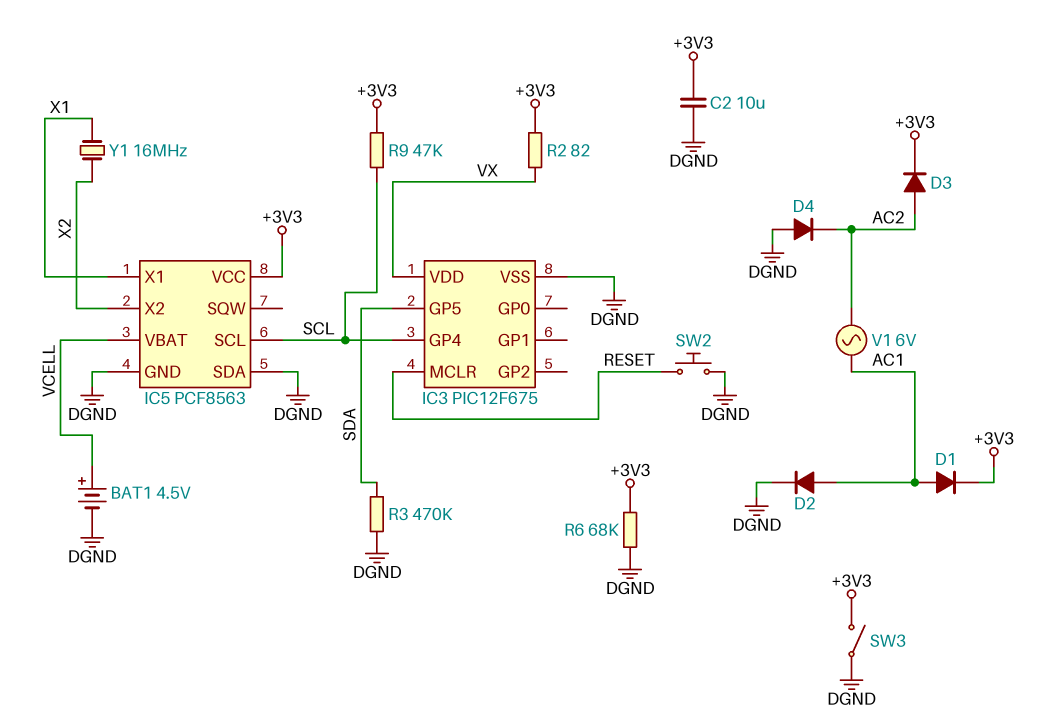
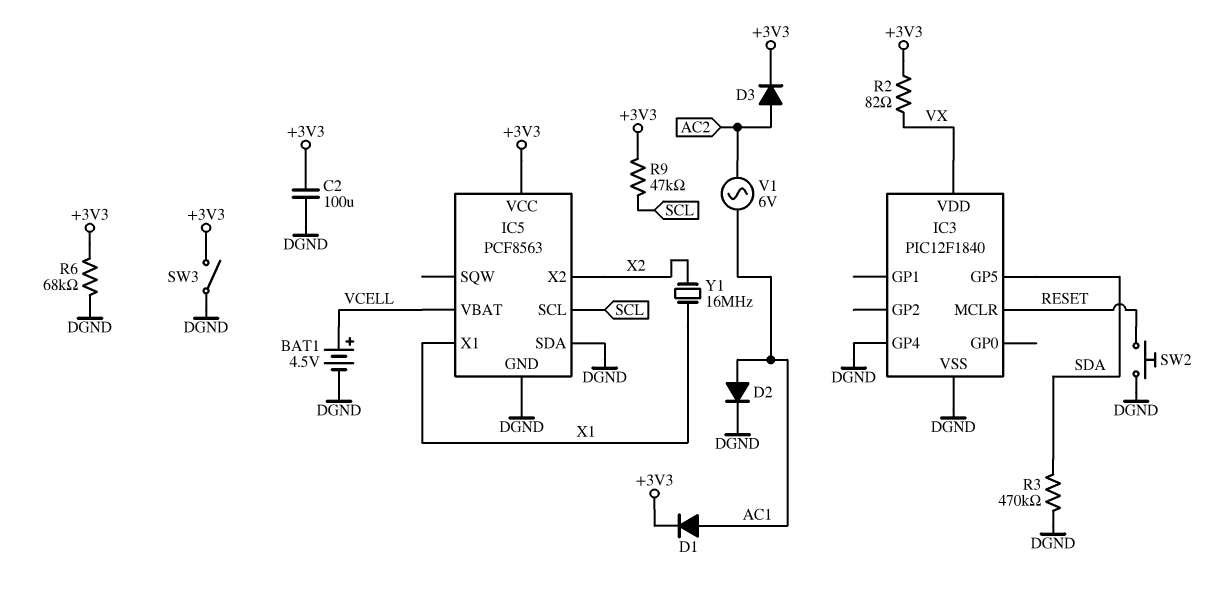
C2: 10uF (+3V3, DGND) -> 100uF (+3V3, DGND)
D4: diode (A DGND, K AC2) -> none
IC3: PIC12F675 -> PIC12F1840
IC3 pin GP4: SCL -> DGND

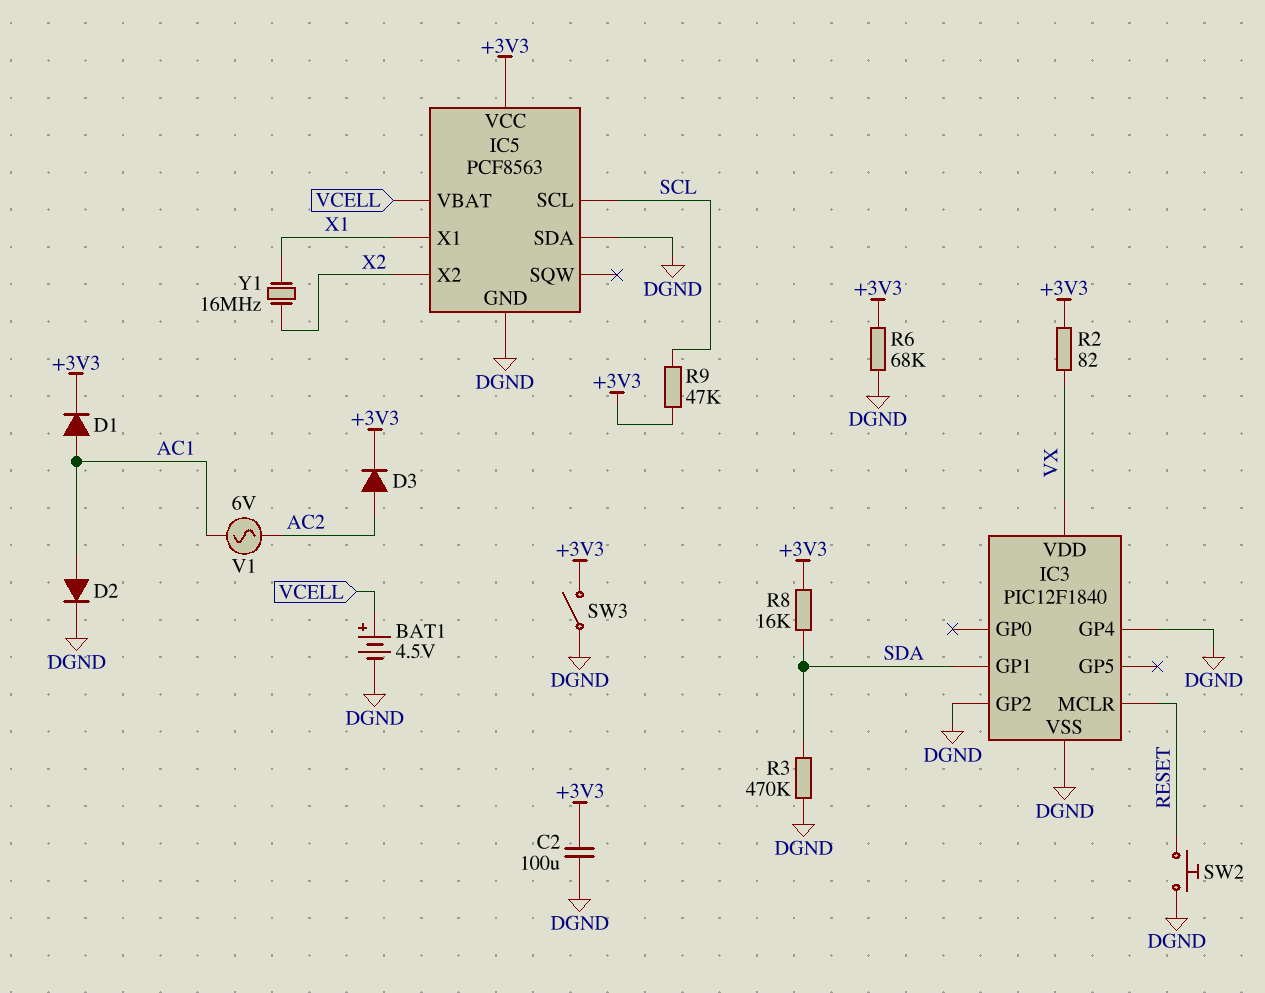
IC3 pin GP1: none -> SDA
IC3 pin GP2: none -> DGND
IC3 pin GP5: SDA -> none
R8: none -> 16k (+3V3, SDA)

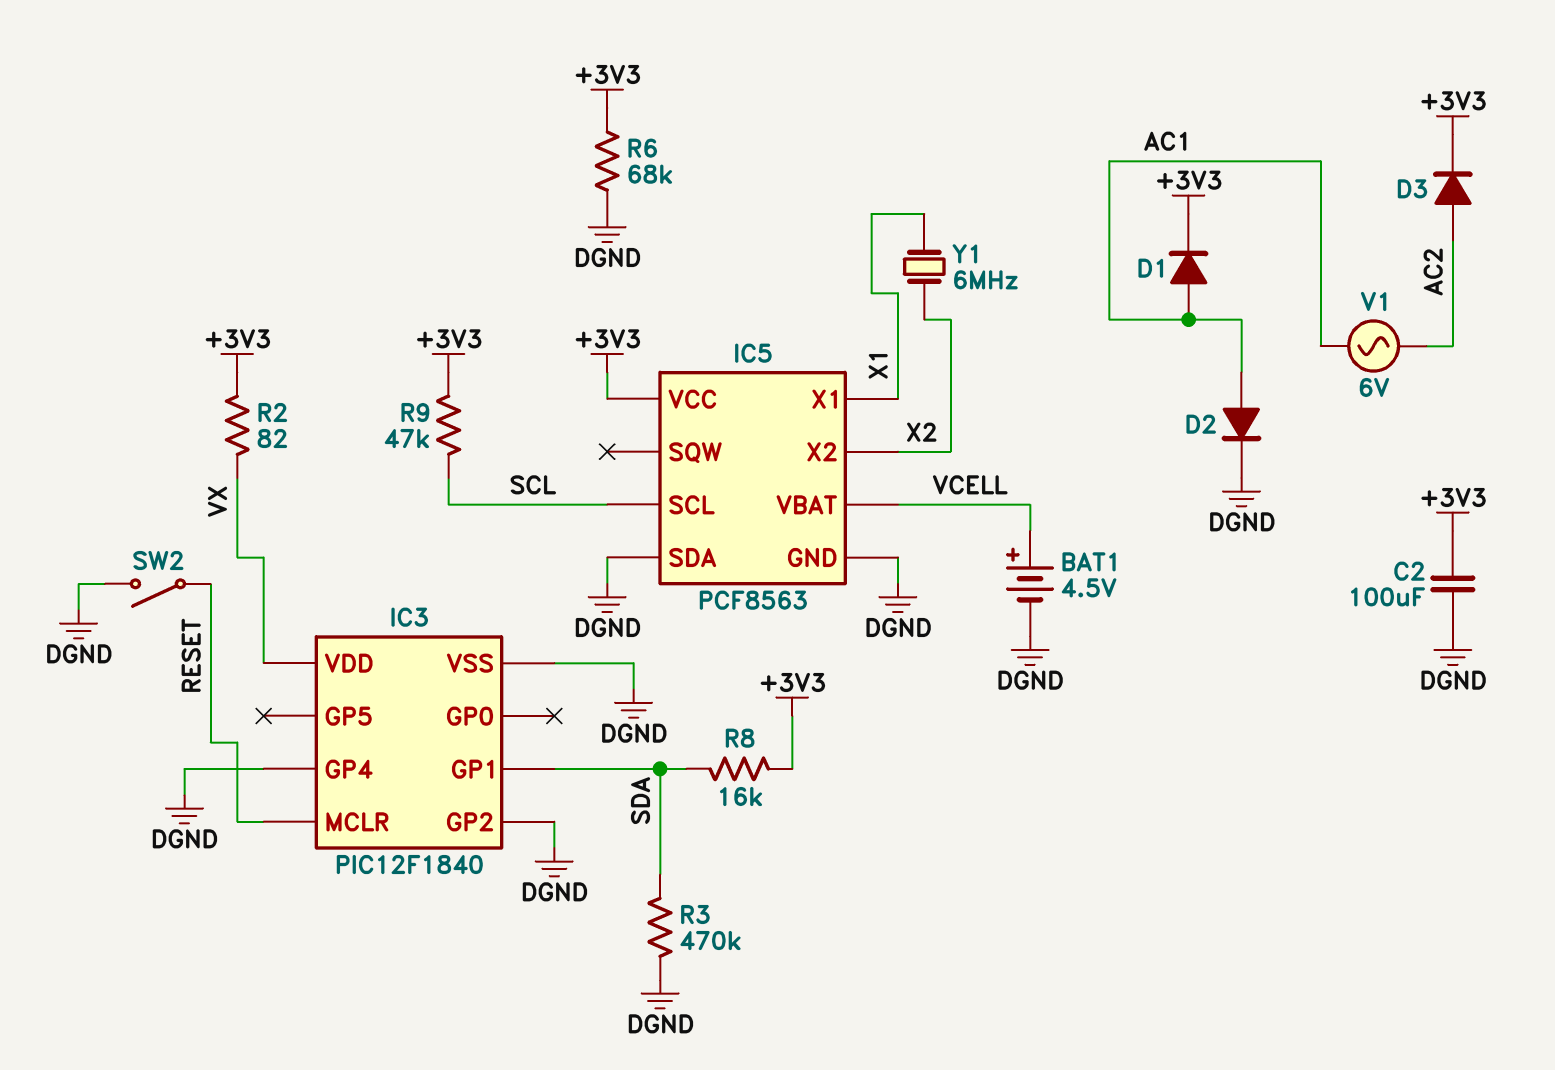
SW2: button (DGND, RESET) -> switch (DGND, RESET)
SW3: switch (+3V3, DGND) -> none
Y1: 16MHz (X1, X2) -> 6MHz (X1, X2)

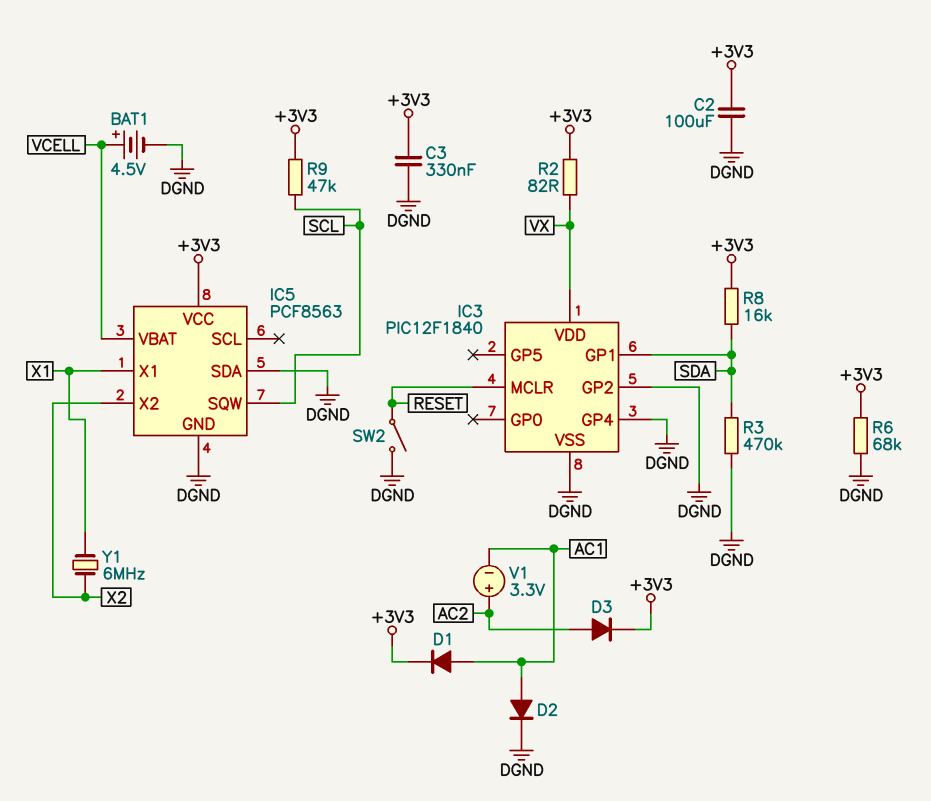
C3: none -> 330nF (+3V3, DGND)
IC5 pin SCL: SCL -> none
IC5 pin SQW: none -> SCL
V1: AC 6V (AC1, AC2) -> 3.3V (plus AC2, minus AC1)

